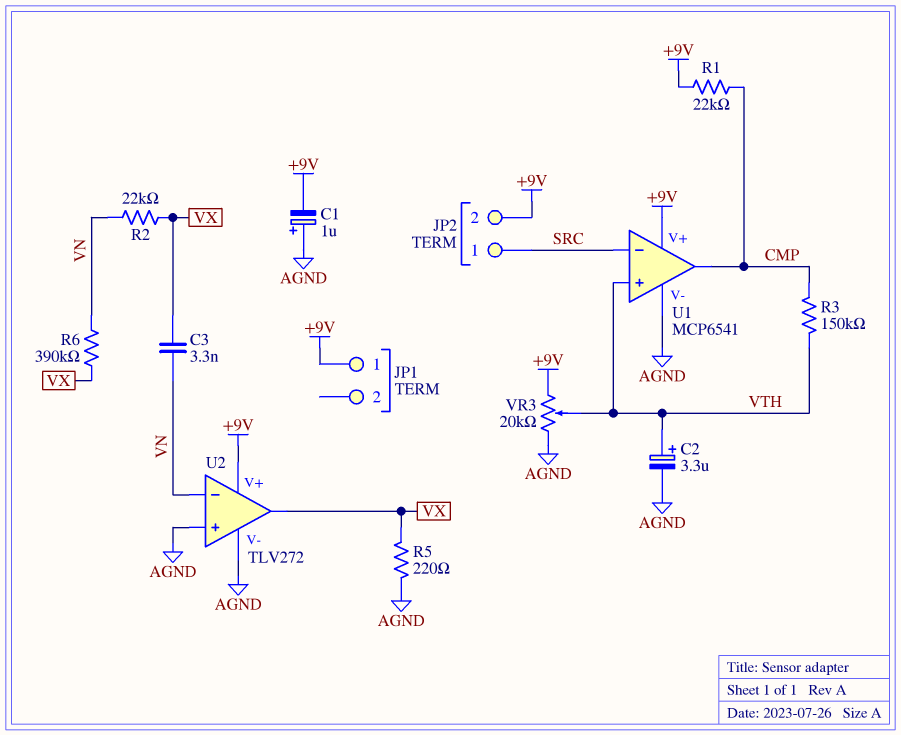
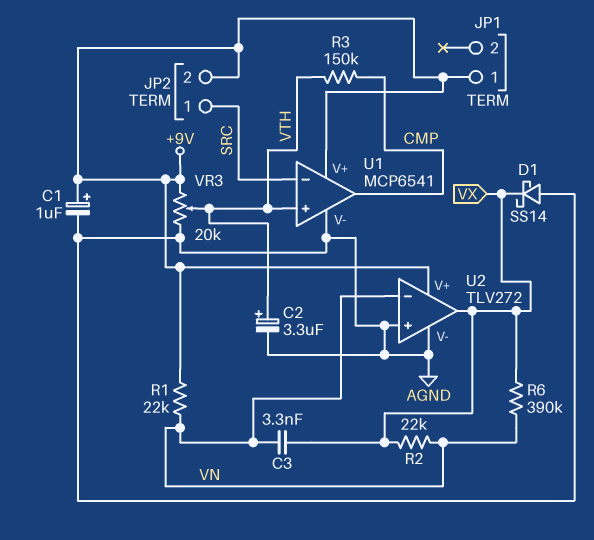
C1: 1uF (plus AGND, minus +9V) -> 1uF (plus +9V, minus AGND)
D1: none -> schottky SS14 (A AGND, K VX)
R1: 22k (+9V, CMP) -> 22k (+9V, VN)
R5: 220 (AGND, VX) -> none

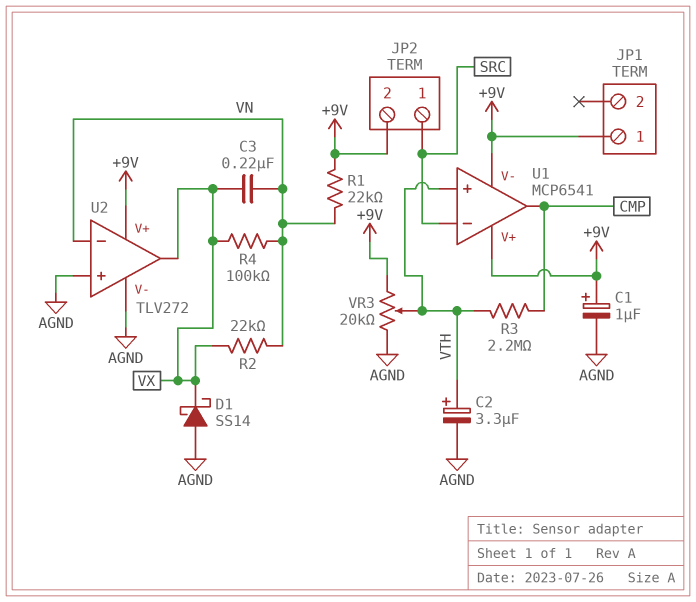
C3: 3.3nF (VN, VX) -> 220nF (VN, VX)
R3: 150k (CMP, VTH) -> 2.2M (CMP, VTH)
R4: none -> 100k (VN, VX)
R6: 390k (VN, VX) -> none
U1 pin V-: AGND -> +9V

